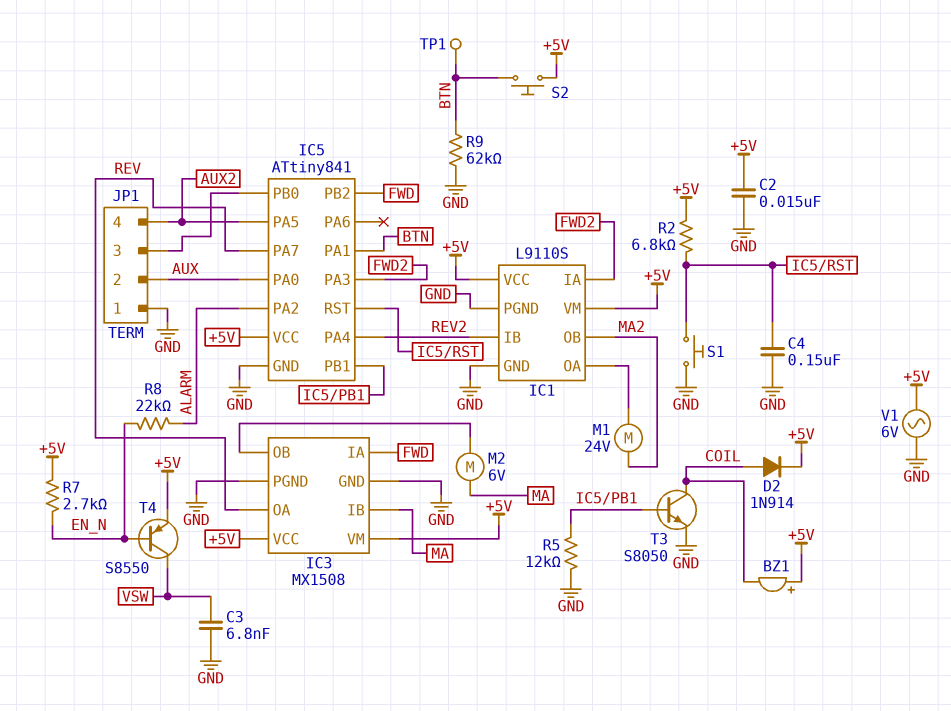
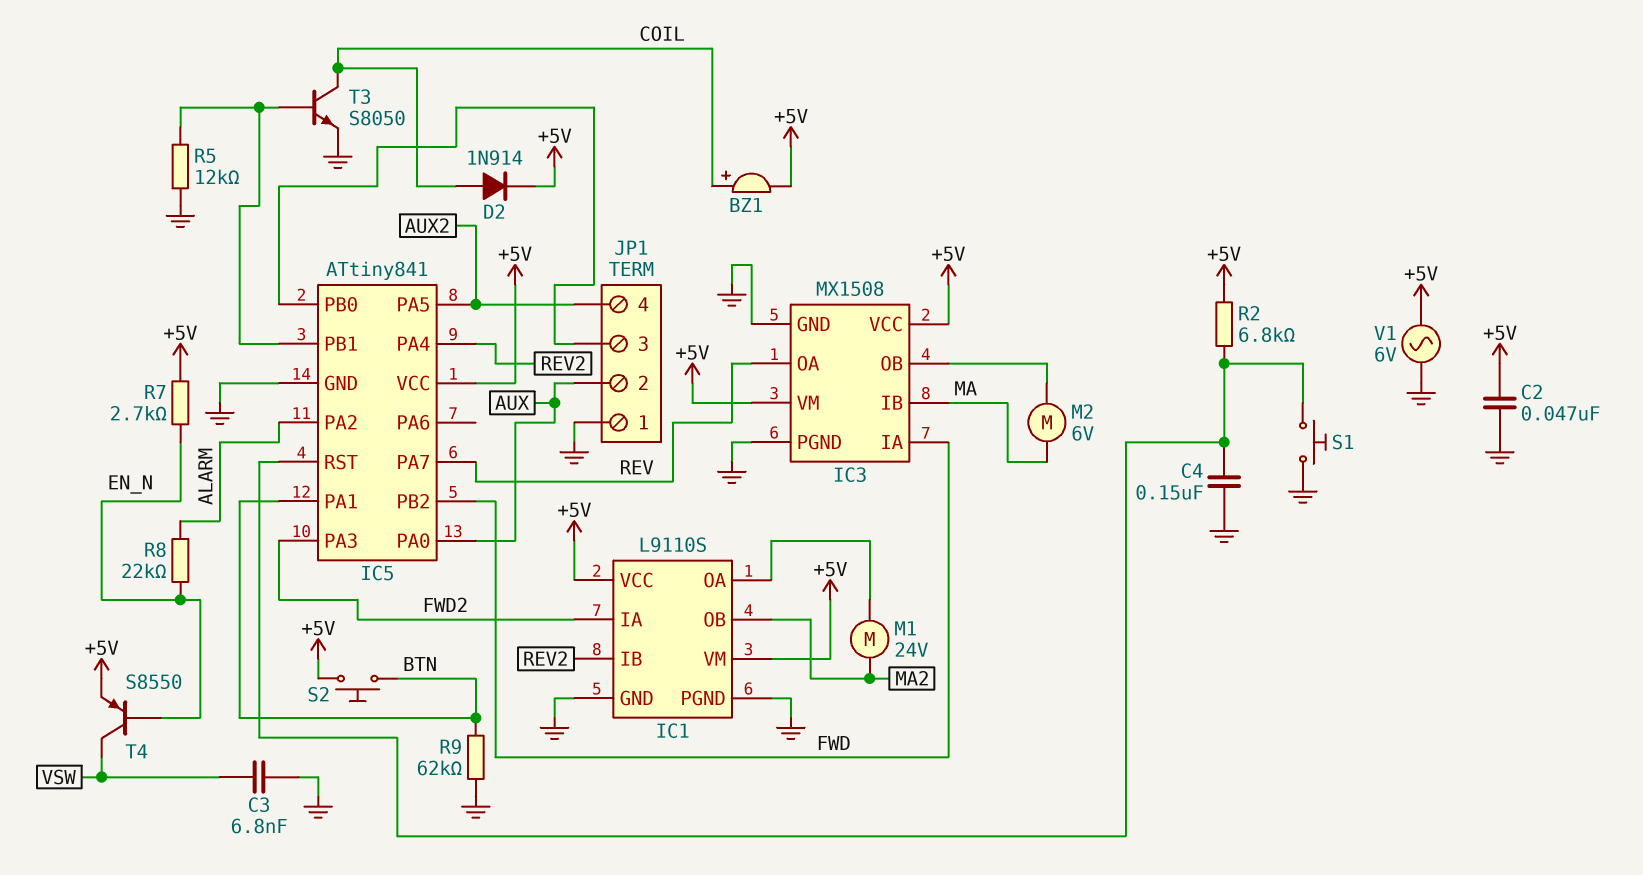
BZ1: buzzer (plus +5V, minus COIL) -> buzzer (plus COIL, minus +5V)
C2: 15nF (+5V, GND) -> 47nF (+5V, GND)
TP1: test point (BTN) -> none

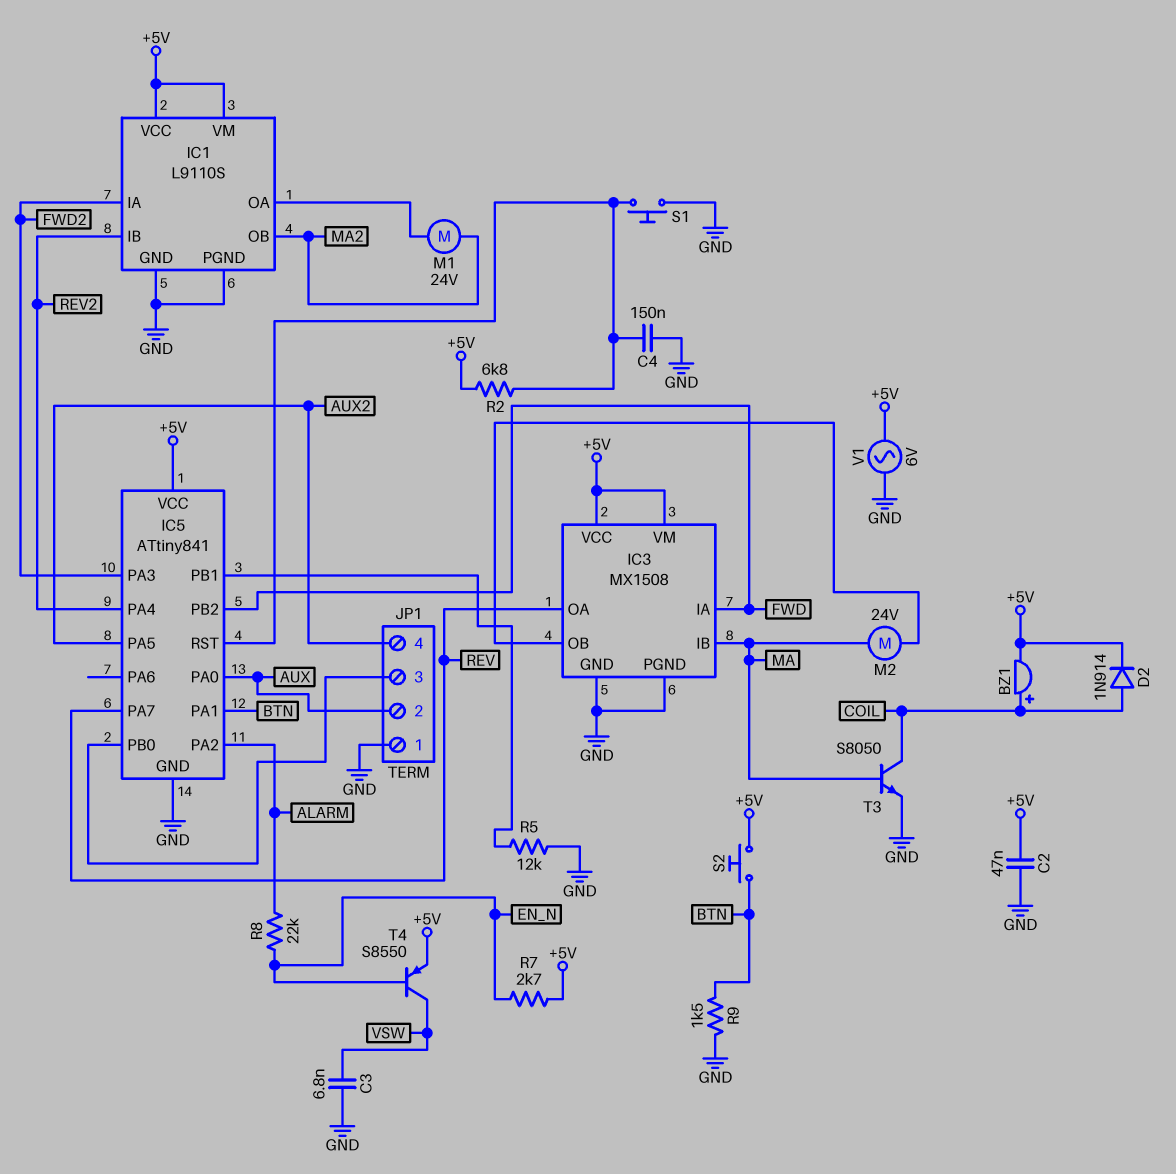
M2: motor 6V (IC3/OB, MA) -> motor 24V (IC3/OB, MA)
R9: 62k (BTN, GND) -> 1.5k (BTN, GND)
T3: NPN S8050 (B IC5/PB1, C COIL, E GND) -> NPN S8050 (B MA, C COIL, E GND)

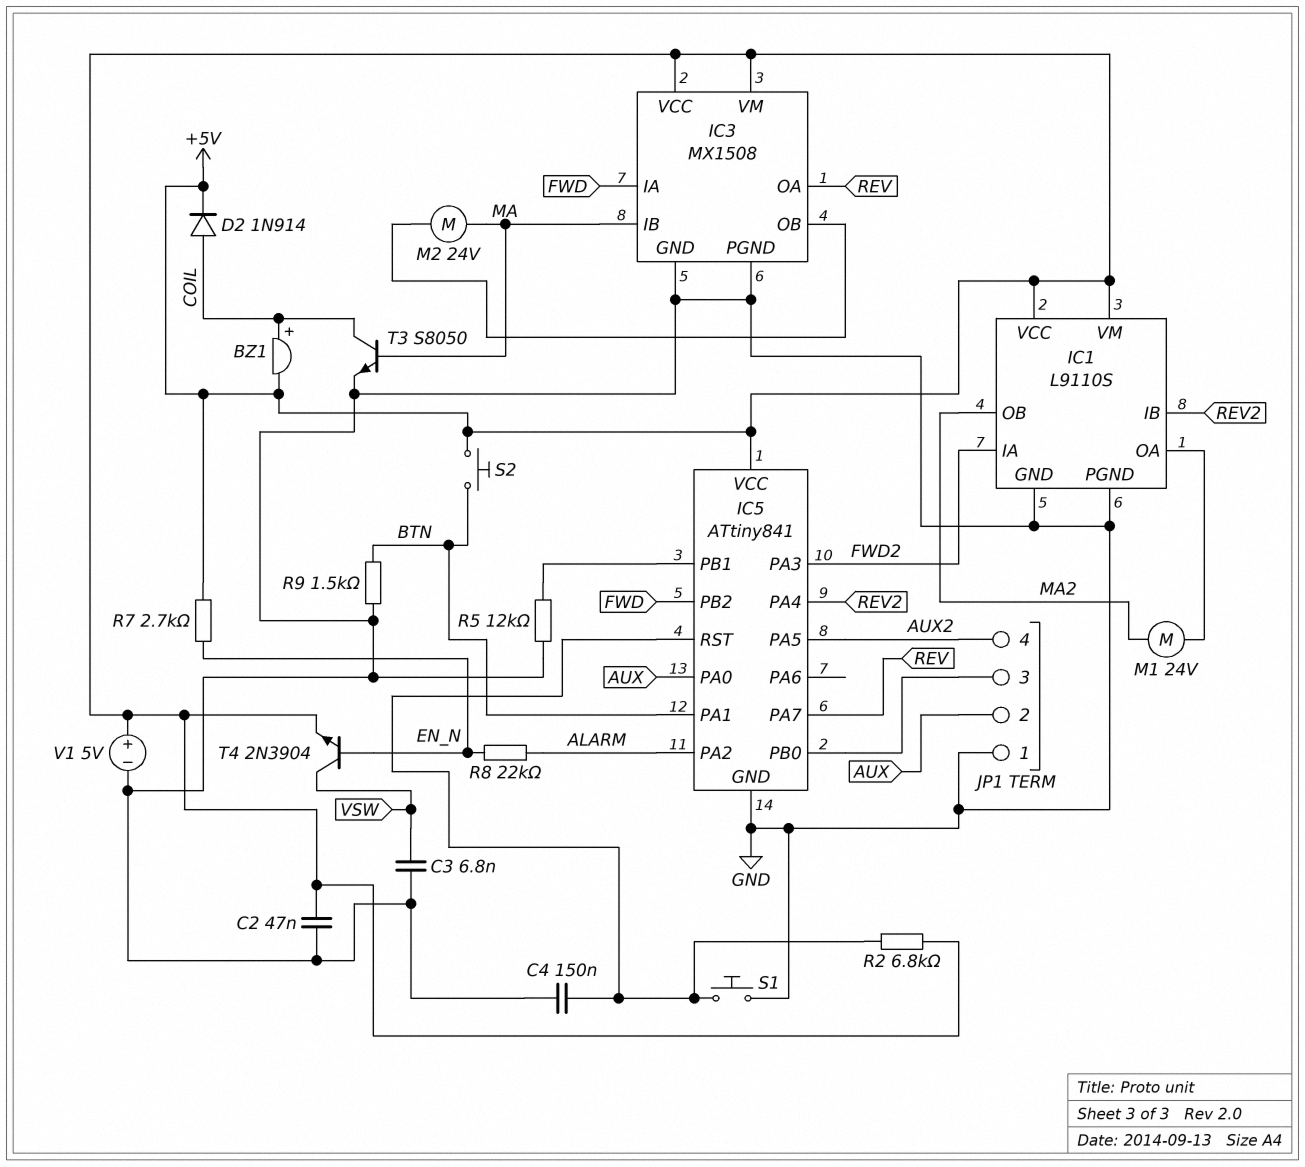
T4: PNP S8550 (B EN_N, C VSW, E +5V) -> NPN 2N3904 (B EN_N, C VSW, E +5V)
V1: AC 6V (+5V, GND) -> 5V (plus +5V, minus GND)

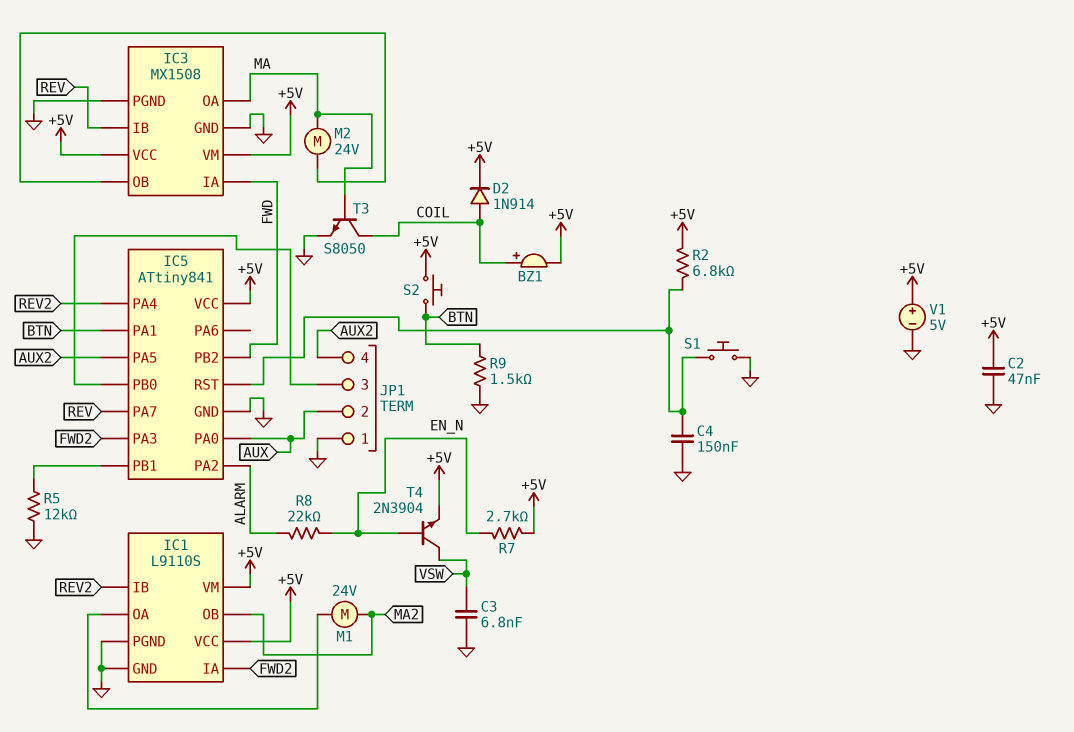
IC3 pin IB: MA -> REV
IC3 pin OA: REV -> MA

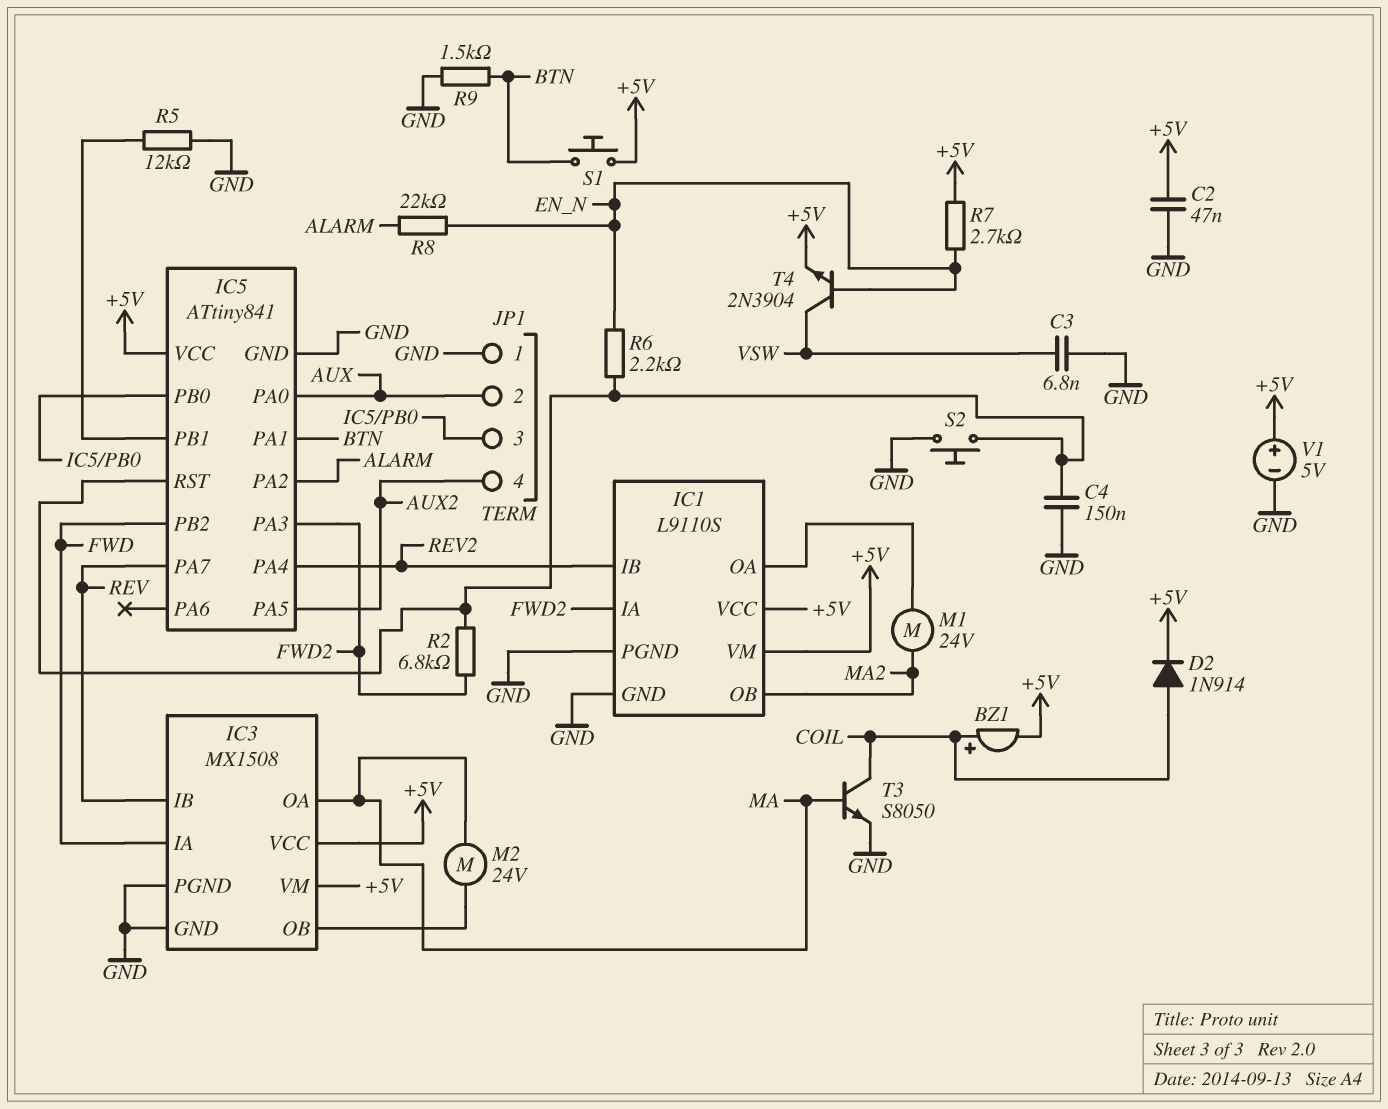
R2: 6.8k (+5V, IC5/RST) -> 6.8k (FWD2, IC5/RST)
R6: none -> 2.2k (EN_N, IC5/RST)
S1: button (GND, IC5/RST) -> button (+5V, BTN)
S2: button (+5V, BTN) -> button (GND, IC5/RST)

